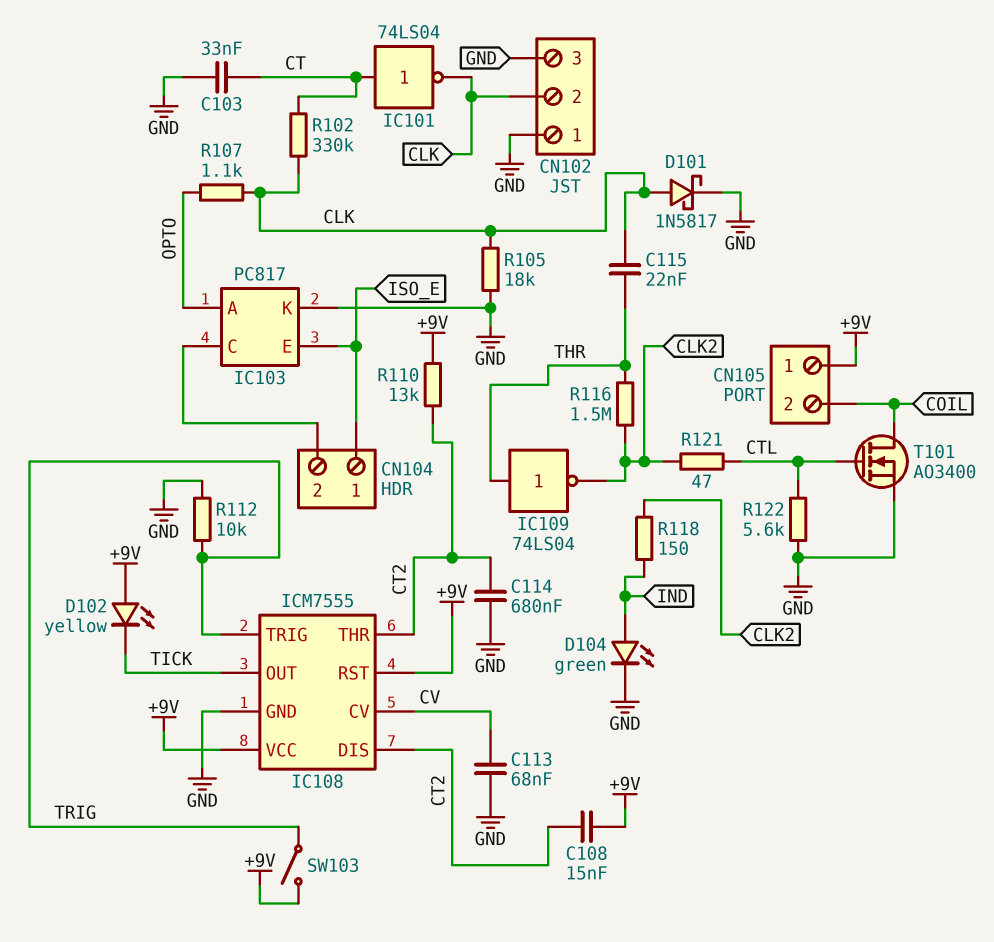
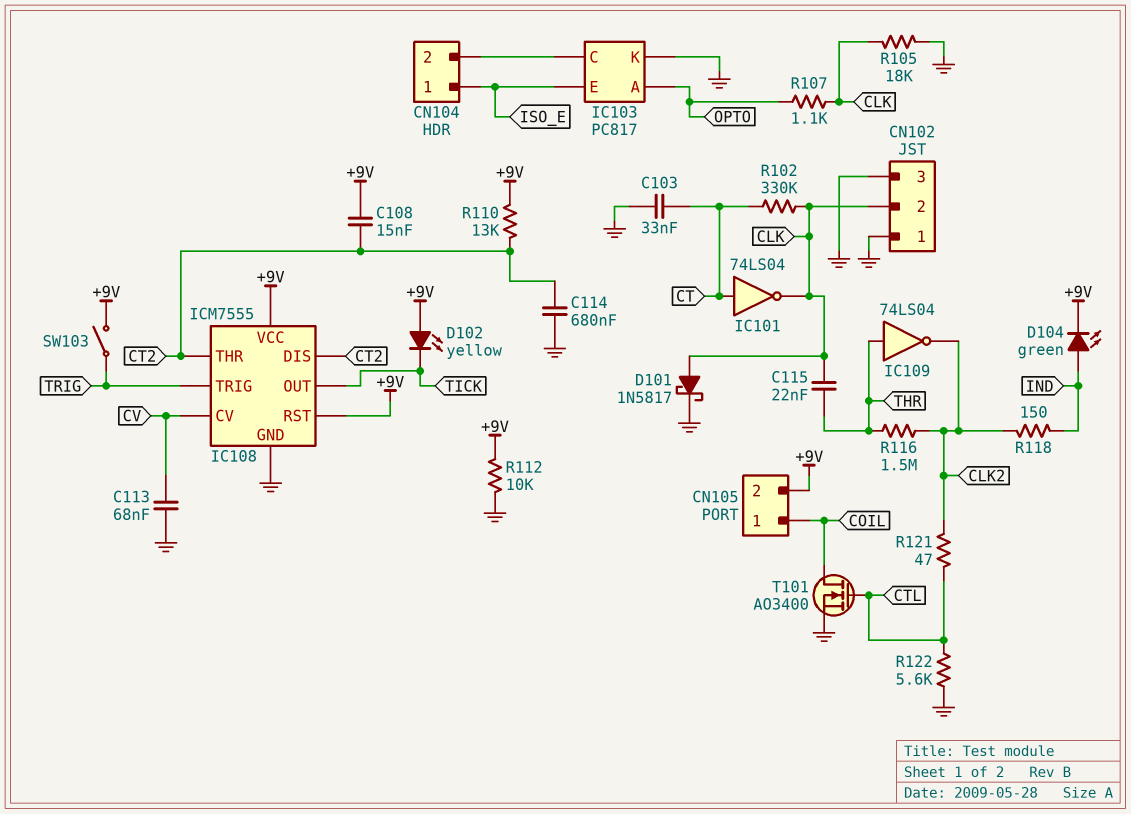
CN105 pin 1: +9V -> COIL
CN105 pin 2: COIL -> +9V
D104: LED green (A IND, K GND) -> LED green (A IND, K +9V)
R112: 10k (GND, TRIG) -> 10k (+9V, GND)

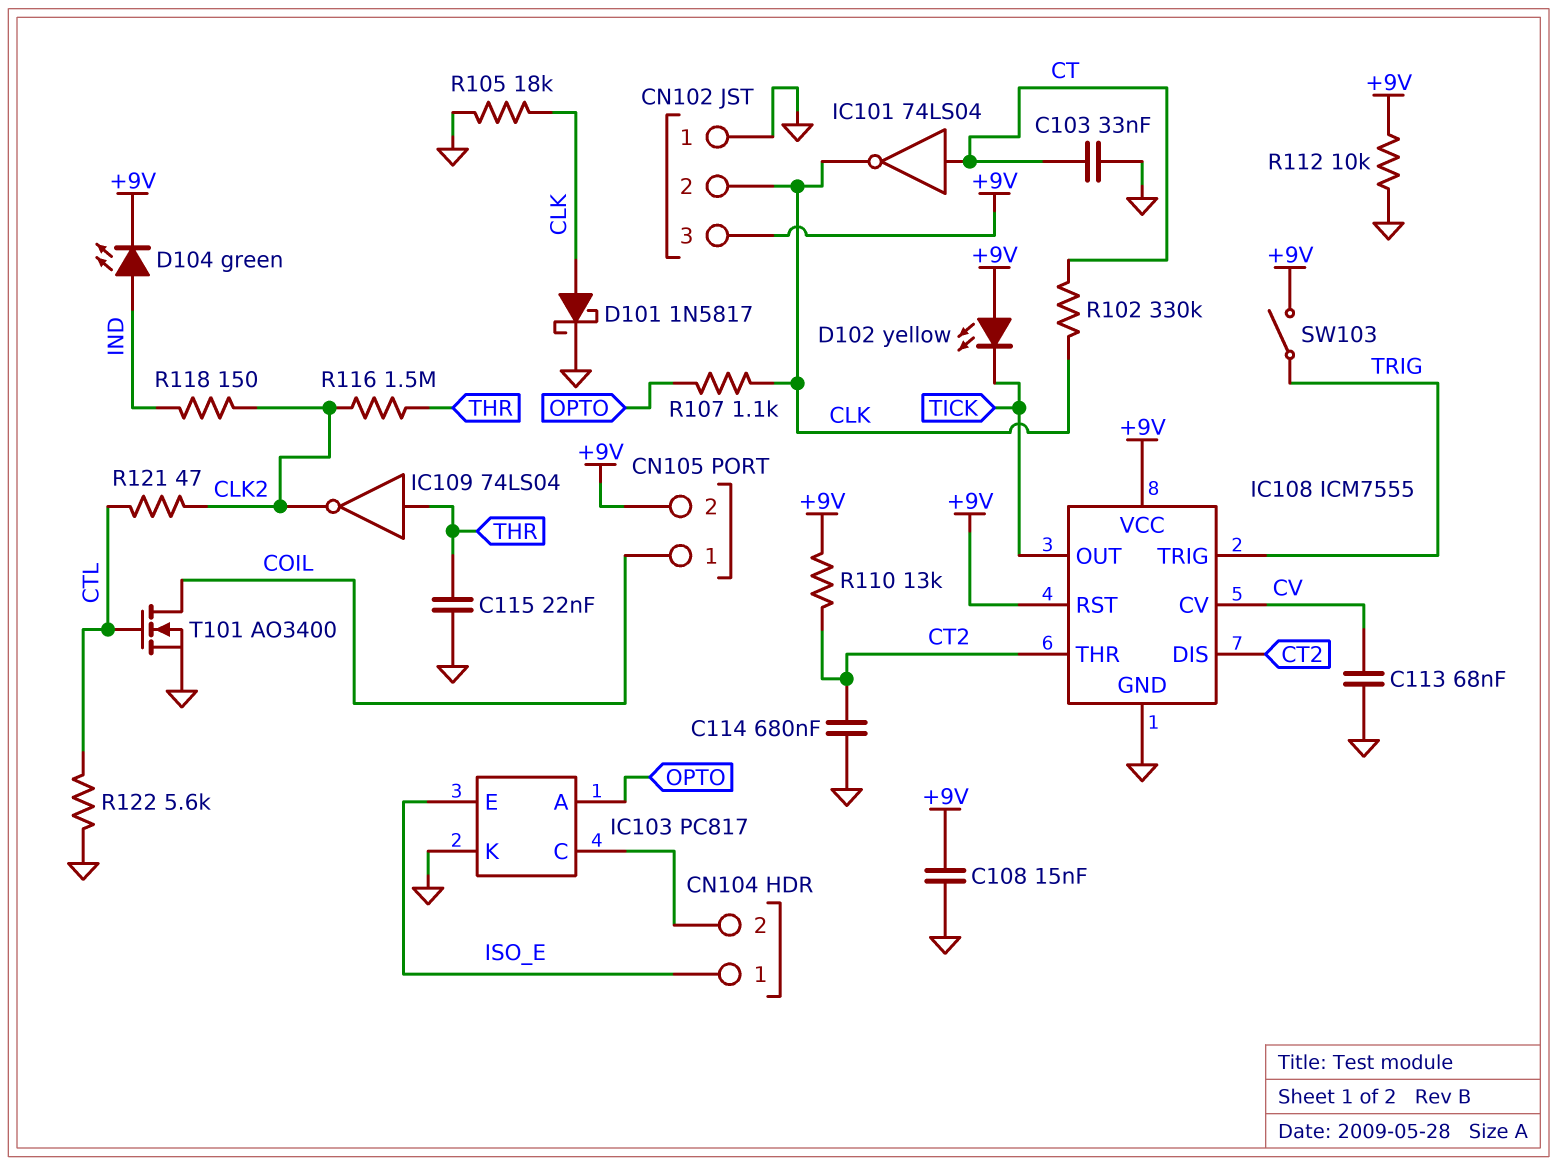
C108: 15nF (+9V, CT2) -> 15nF (+9V, GND)
C115: 22nF (CLK, THR) -> 22nF (GND, THR)
CN102 pin 3: GND -> +9V

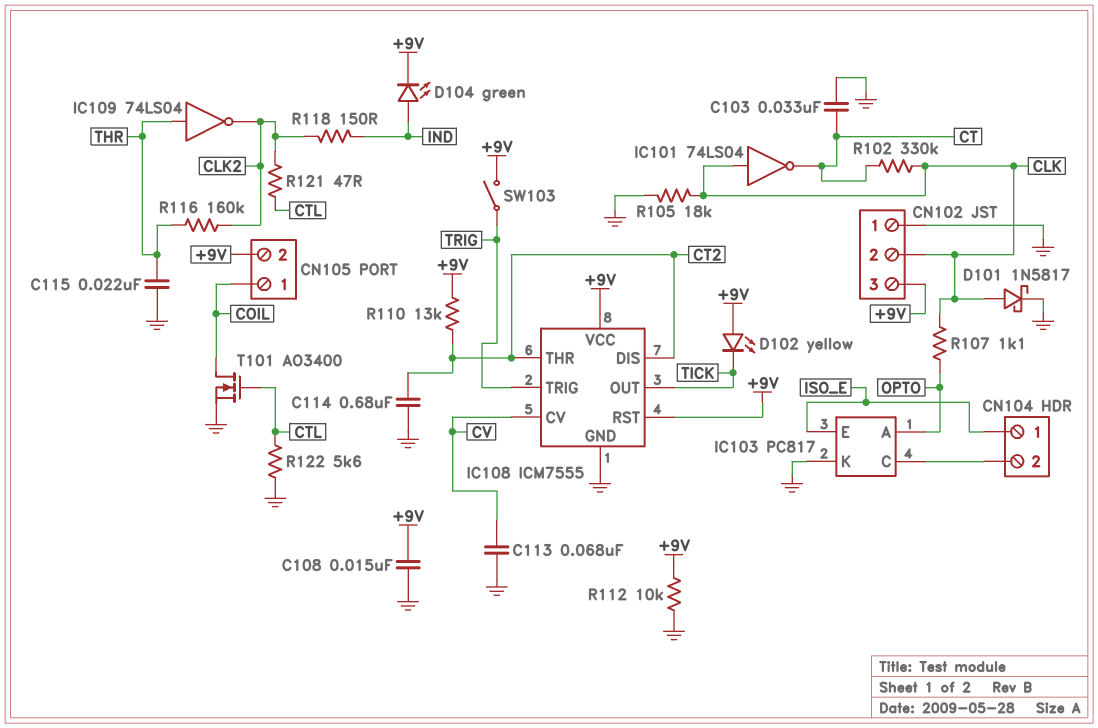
IC101: NOT 74LS04 (in CT, out CLK) -> NOT 74LS04 (in CLK, out CT)
R116: 1.5M (CLK2, THR) -> 160k (CLK2, THR)

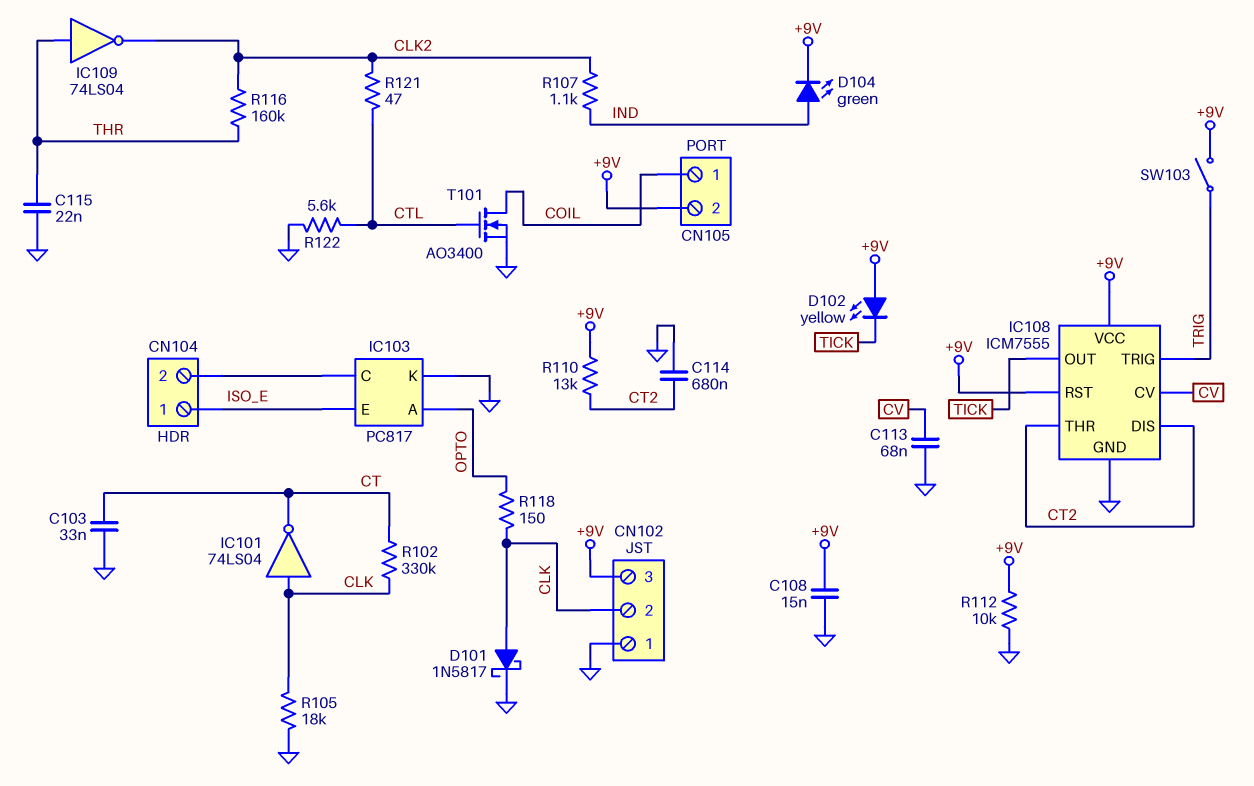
R107: 1.1k (CLK, OPTO) -> 1.1k (CLK2, IND)
R118: 150 (CLK2, IND) -> 150 (CLK, OPTO)

